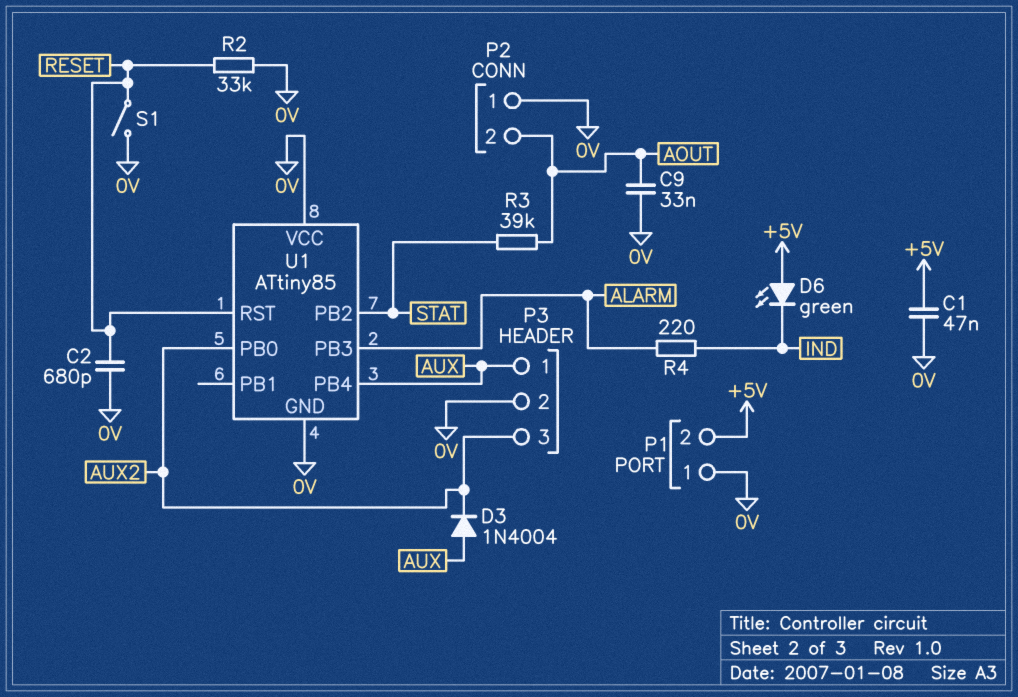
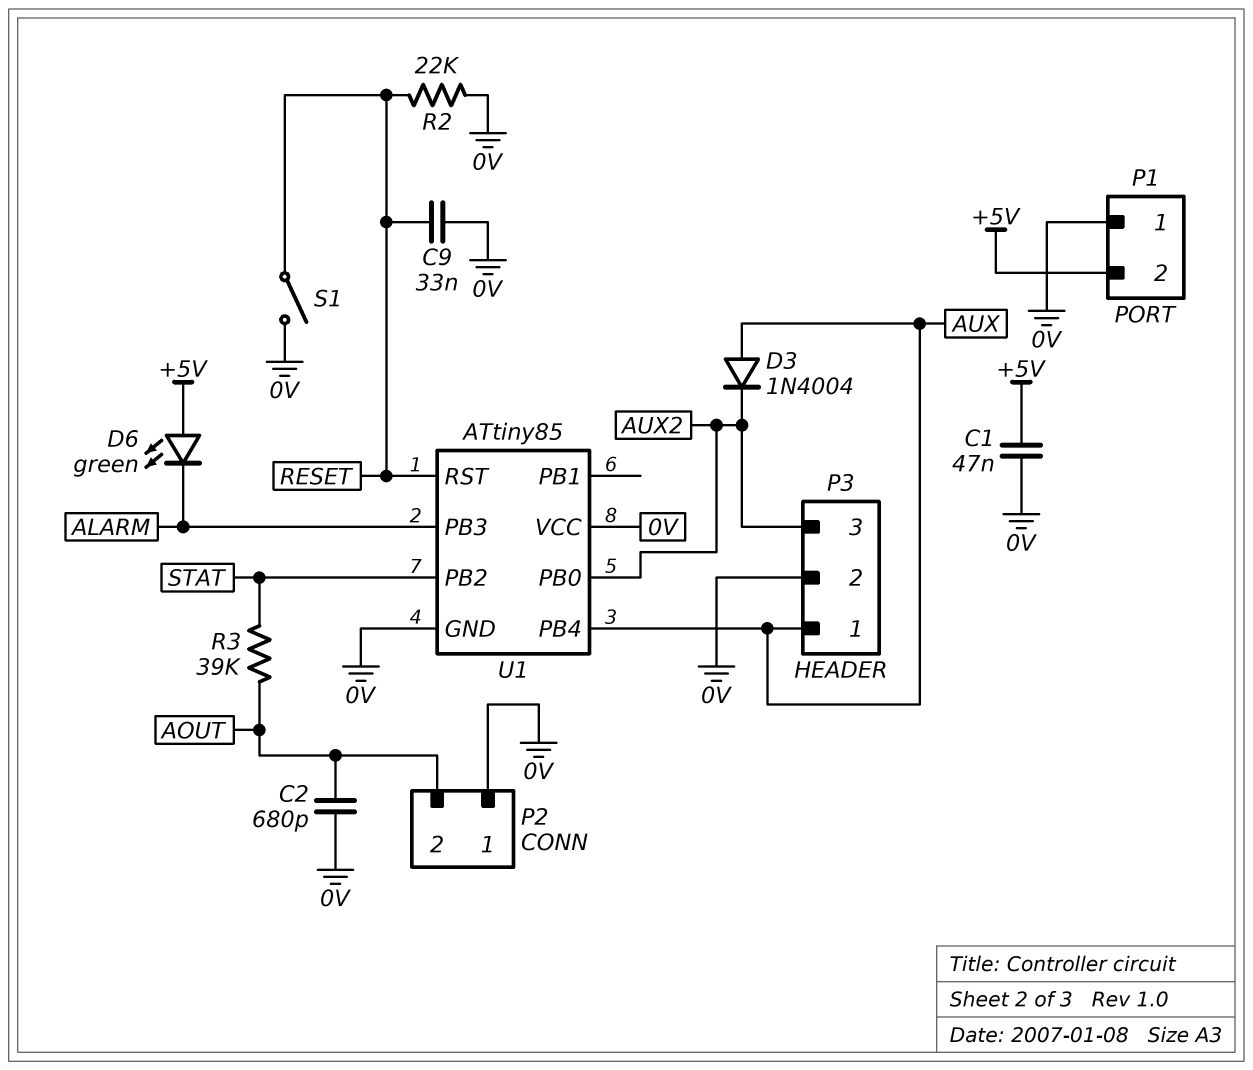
C2: 680pF (0V, RESET) -> 680pF (0V, AOUT)
C9: 33nF (0V, AOUT) -> 33nF (0V, RESET)
D6: LED green (A +5V, K IND) -> LED green (A +5V, K ALARM)
R2: 33k (0V, RESET) -> 22k (0V, RESET)
R4: 220 (ALARM, IND) -> none

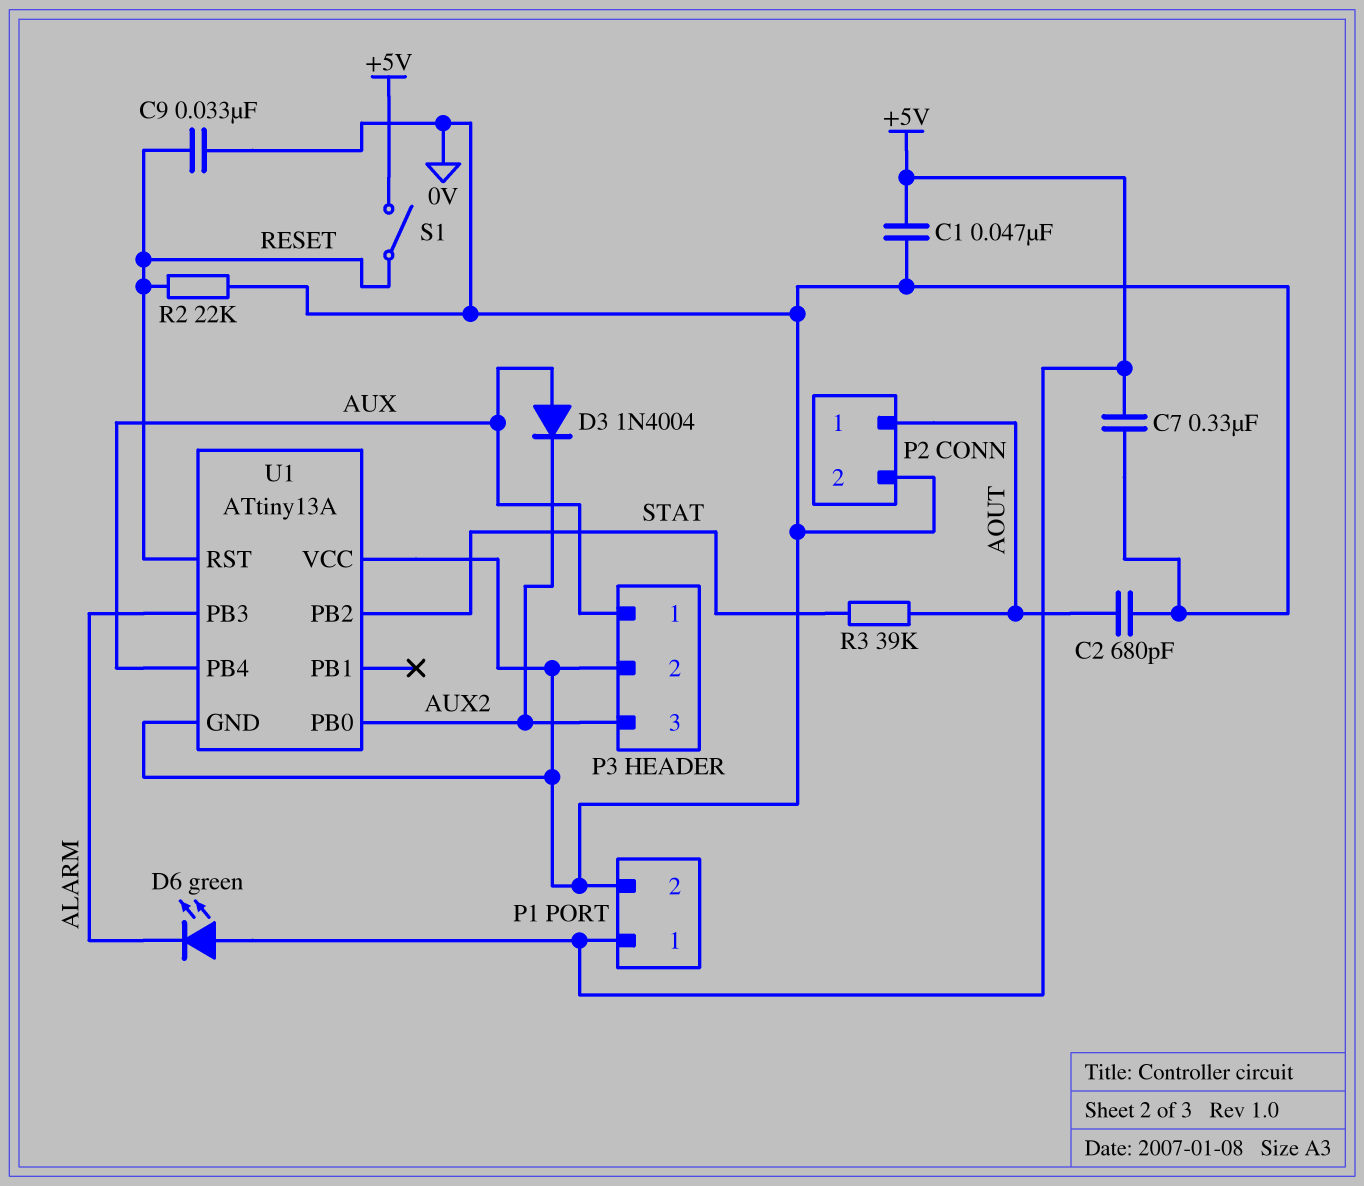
C7: none -> 330nF (+5V, 0V)
P1 pin 1: 0V -> +5V
P1 pin 2: +5V -> 0V
P2 pin 1: 0V -> AOUT
P2 pin 2: AOUT -> 0V
S1: switch (0V, RESET) -> switch (+5V, RESET)
U1: ATtiny85 -> ATtiny13A

